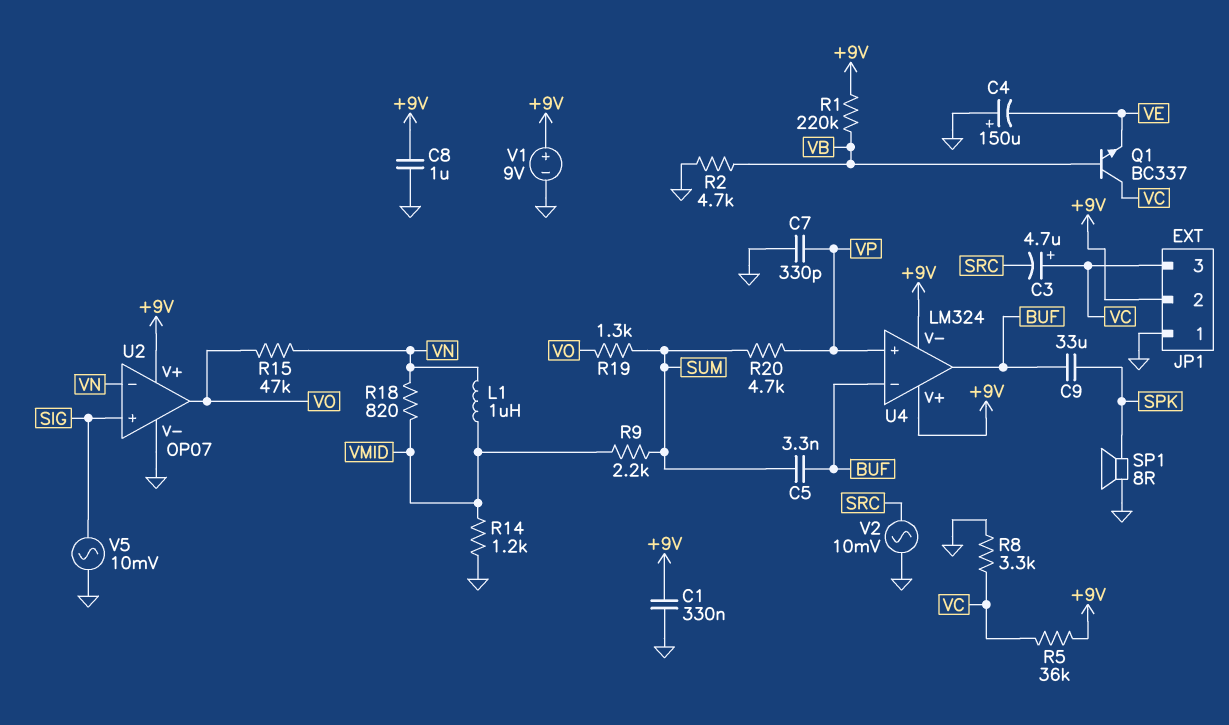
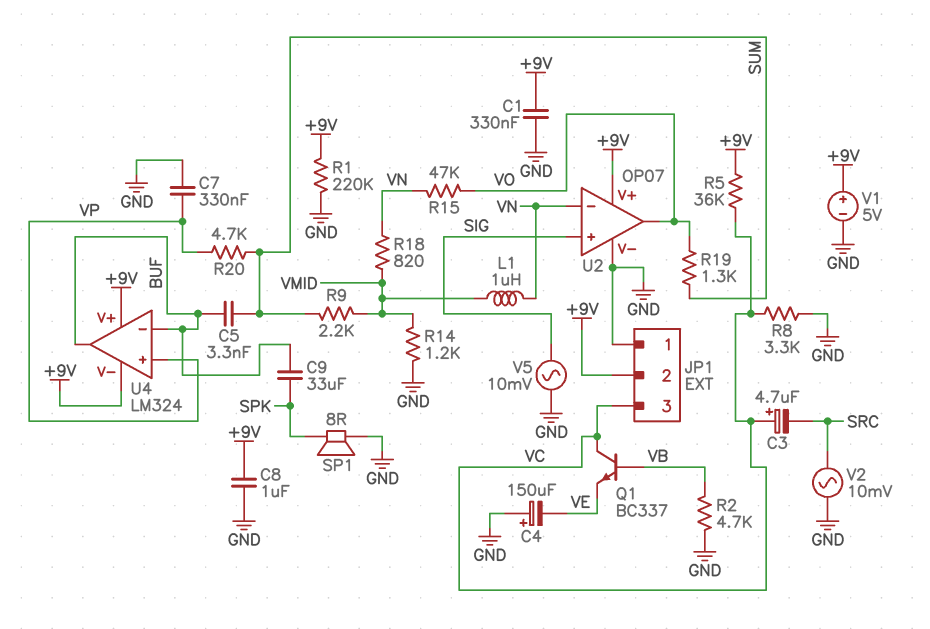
C7: 330pF (GND, VP) -> 330nF (GND, VP)
R1: 220k (+9V, VB) -> 220k (+9V, GND)
V1: 9V (plus +9V, minus GND) -> 5V (plus +9V, minus GND)

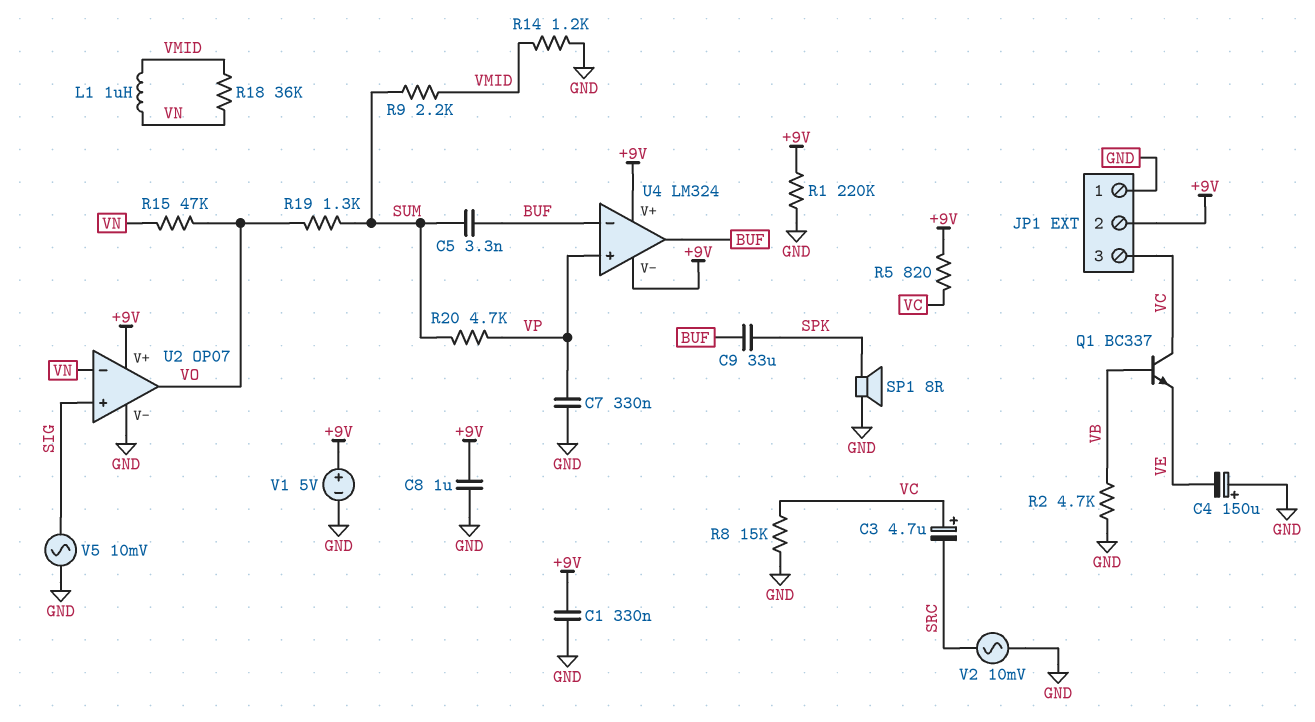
R5: 36k (+9V, VC) -> 820 (+9V, VC)
R8: 3.3k (GND, VC) -> 15k (GND, VC)
R18: 820 (VMID, VN) -> 36k (VMID, VN)

